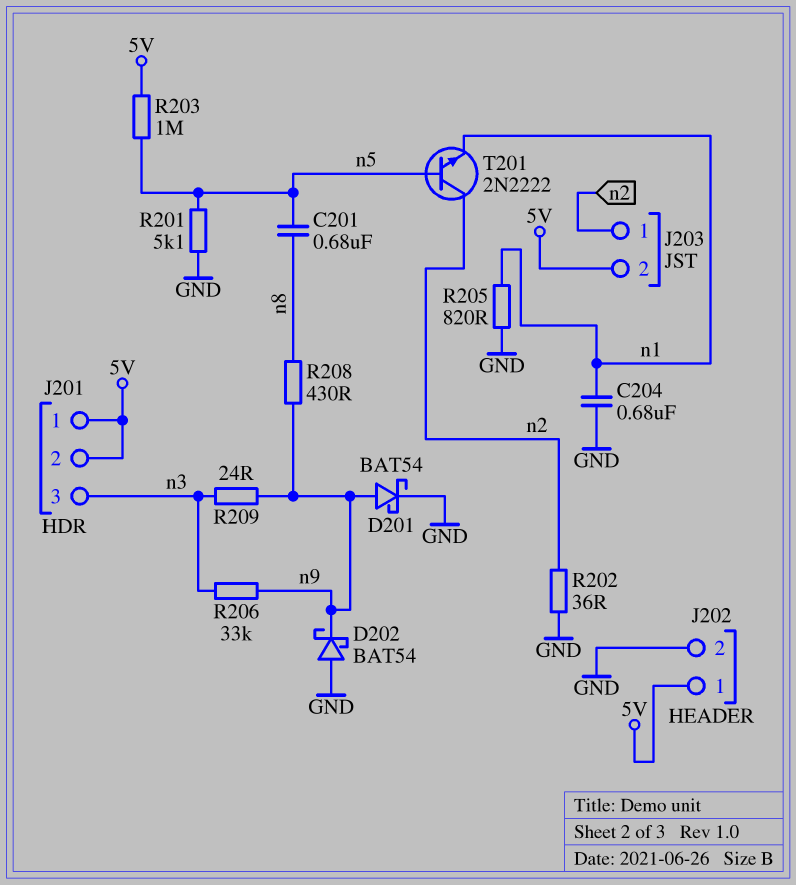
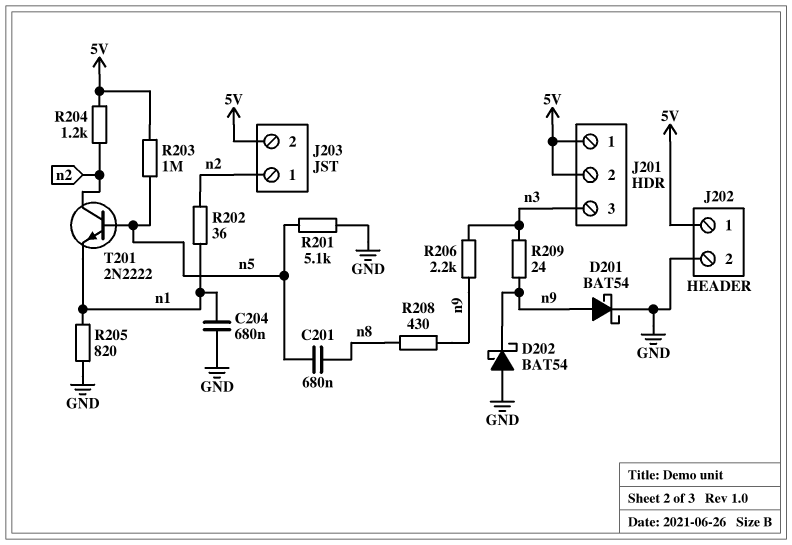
R202: 36 (GND, n2) -> 36 (n1, n2)
R204: none -> 1.2k (5V, n2)
R206: 33k (n3, n9) -> 2.2k (n3, n9)

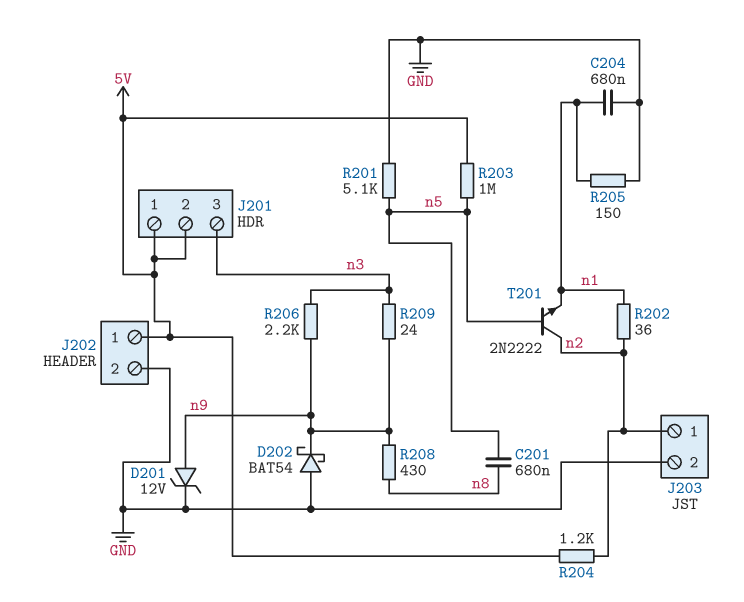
D201: schottky BAT54 (A n9, K GND) -> zener 12V (A n9, K GND)
J203 pin 2: 5V -> GND
R205: 820 (GND, n1) -> 150 (GND, n1)

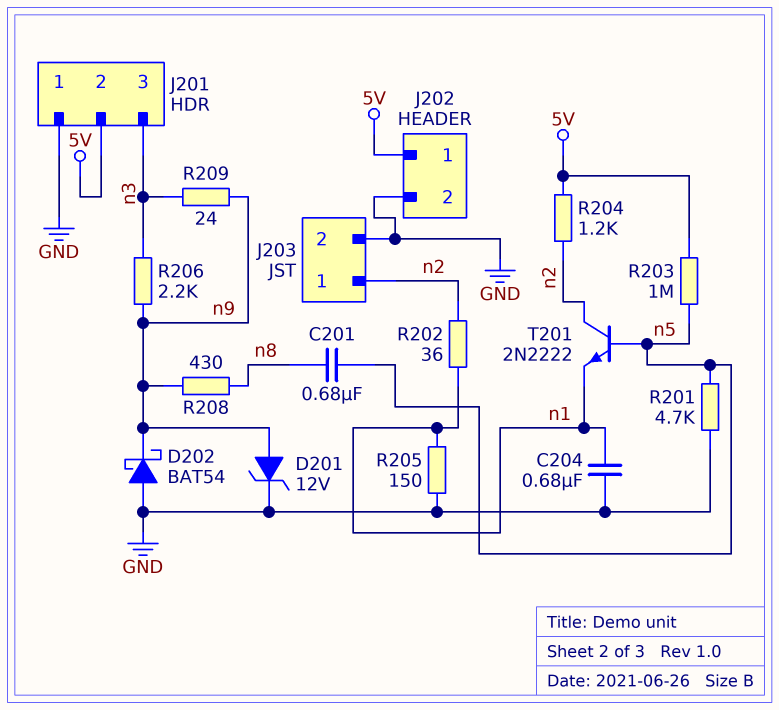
J201 pin 1: 5V -> GND
R201: 5.1k (GND, n5) -> 4.7k (GND, n5)

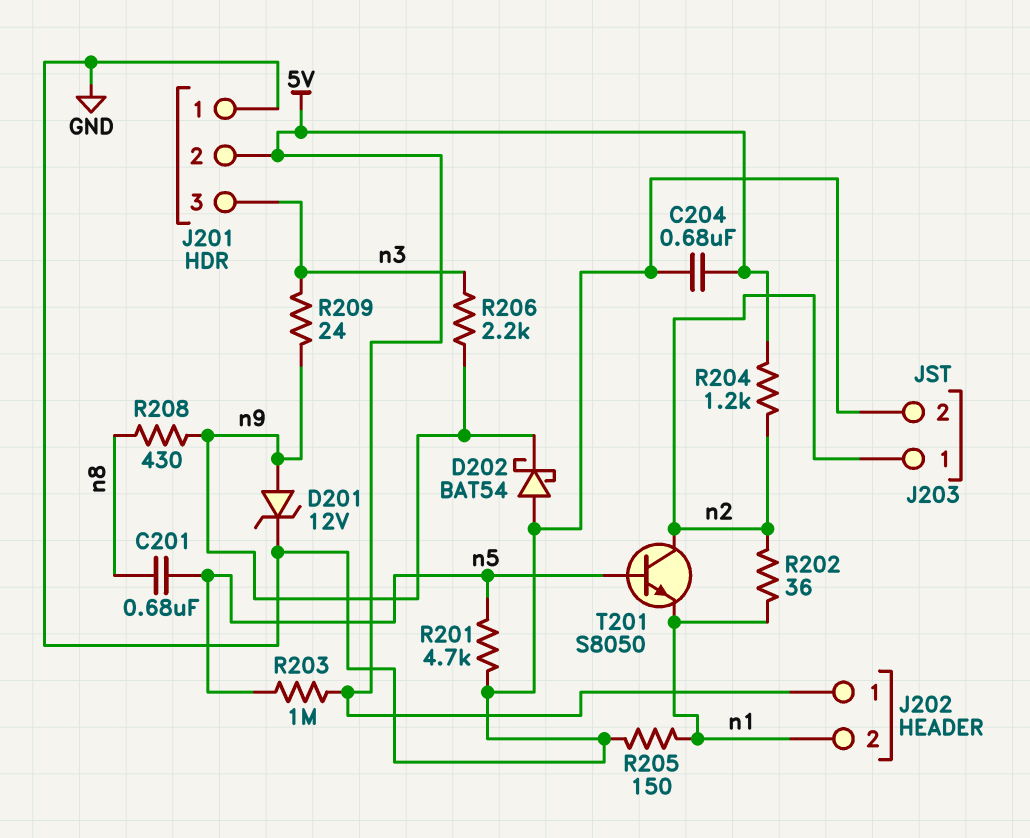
C204: 680nF (GND, n1) -> 680nF (5V, GND)
J202 pin 2: GND -> n1
T201: NPN 2N2222 (B n5, C n2, E n1) -> NPN S8050 (B n5, C n2, E n1)

